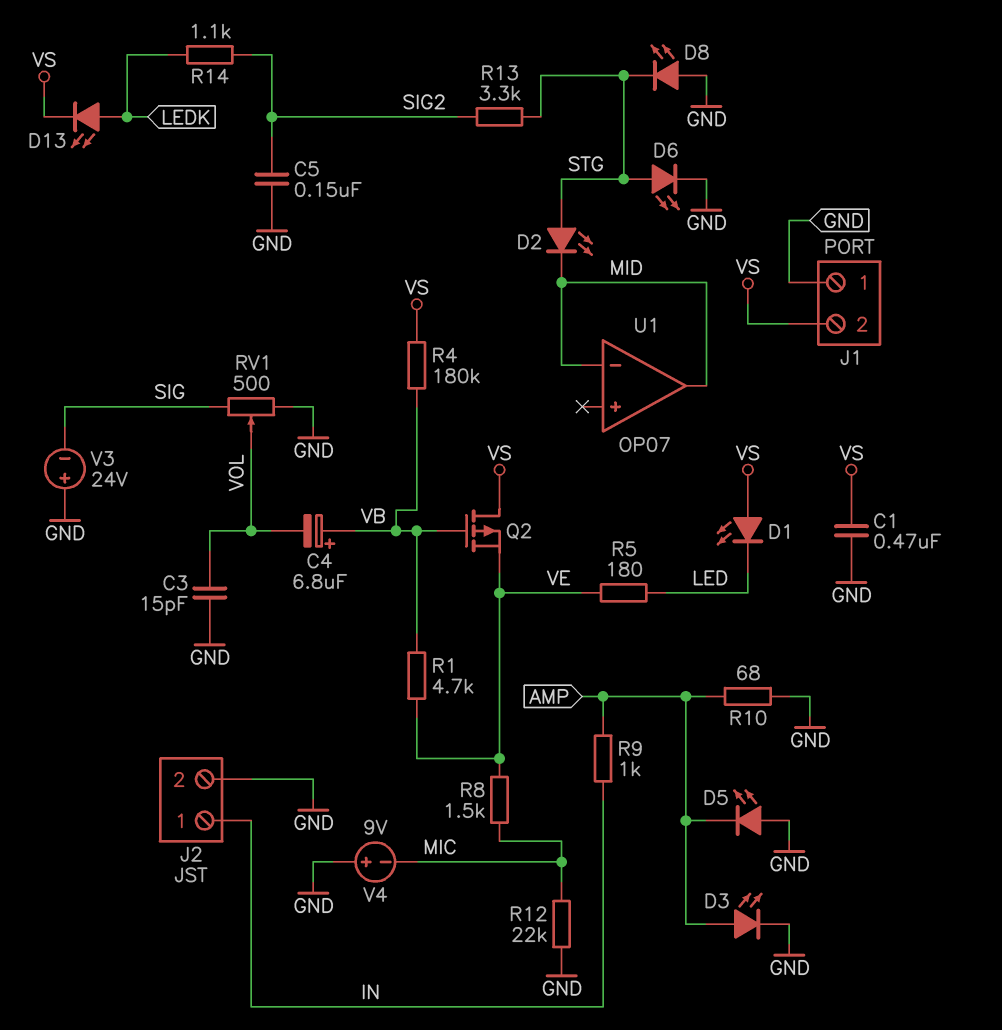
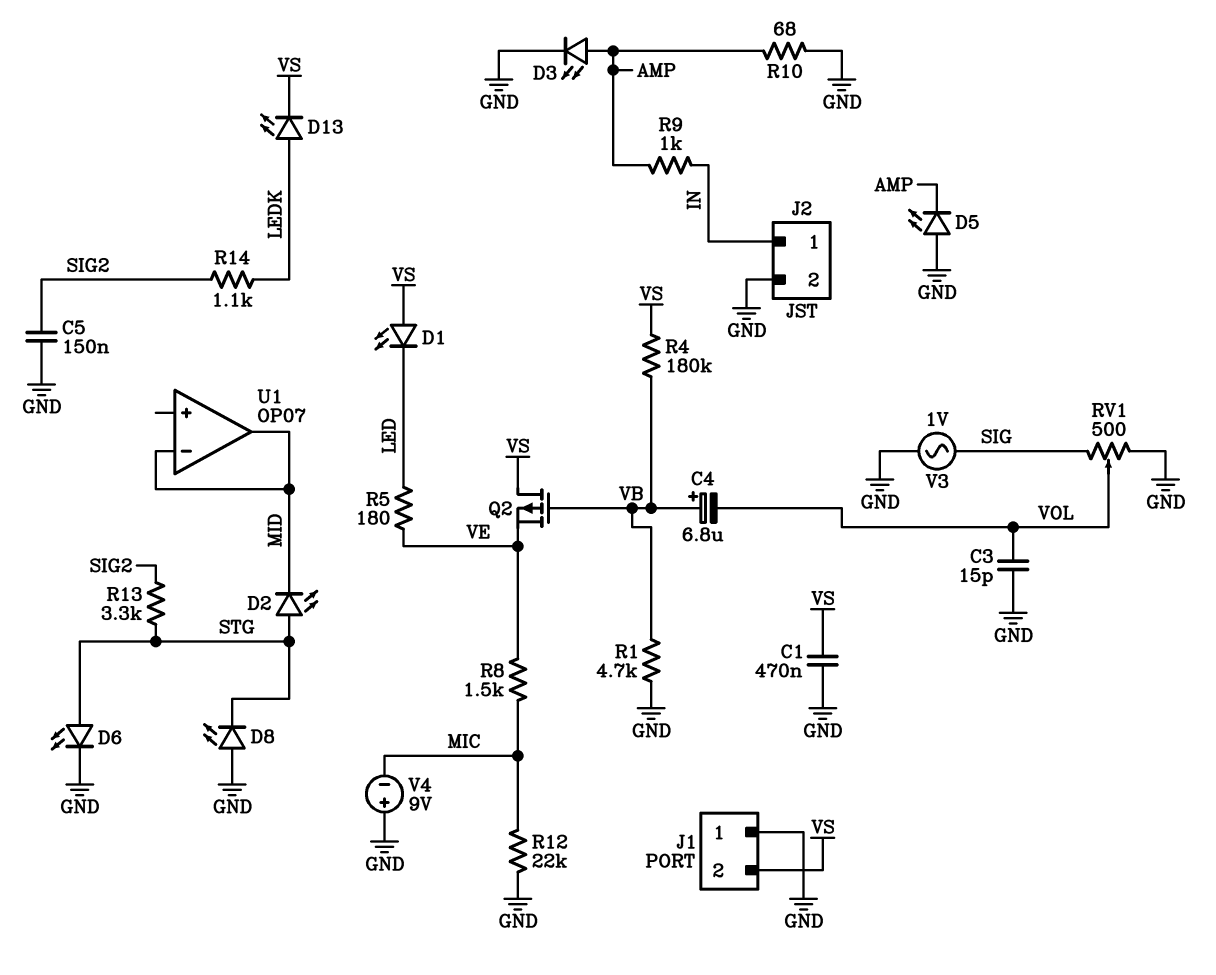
R1: 4.7k (VB, VE) -> 4.7k (GND, VB)
V3: 24V (plus GND, minus SIG) -> AC 1V (GND, SIG)

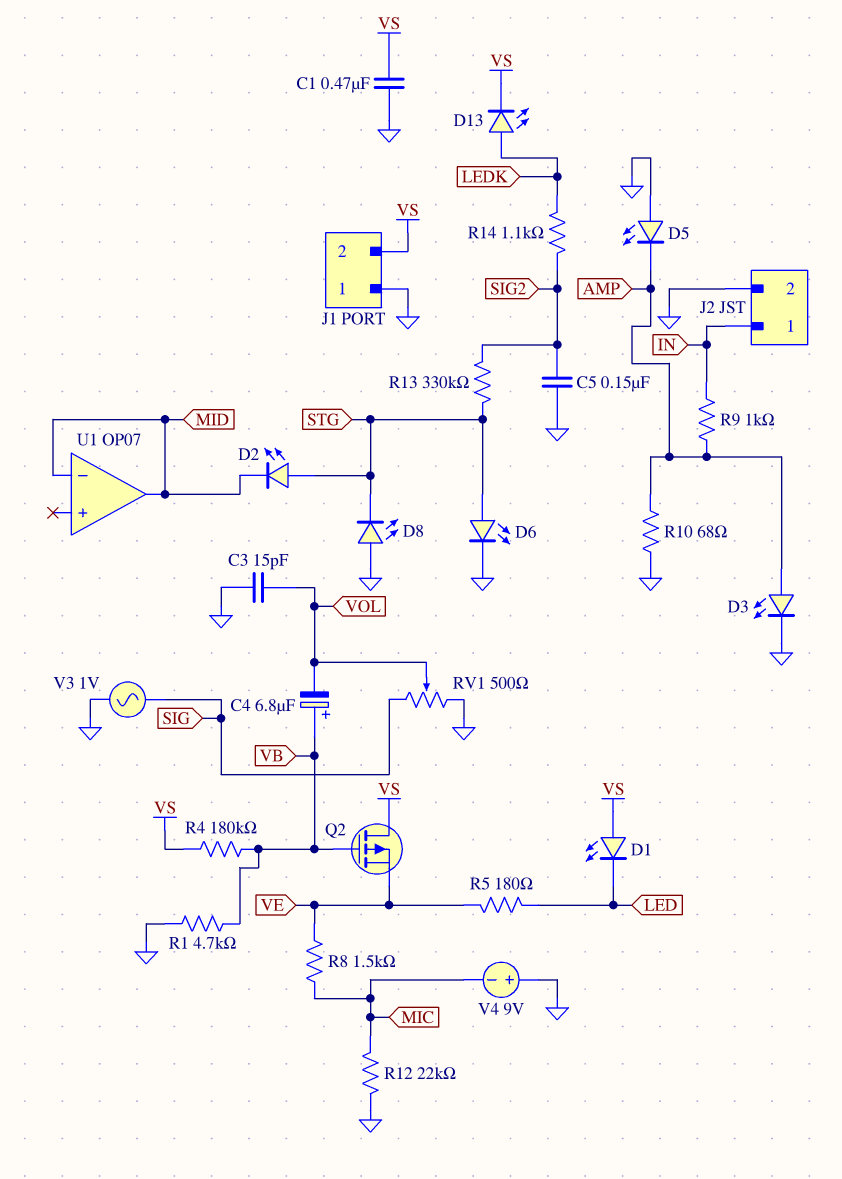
R13: 3.3k (SIG2, STG) -> 330k (SIG2, STG)

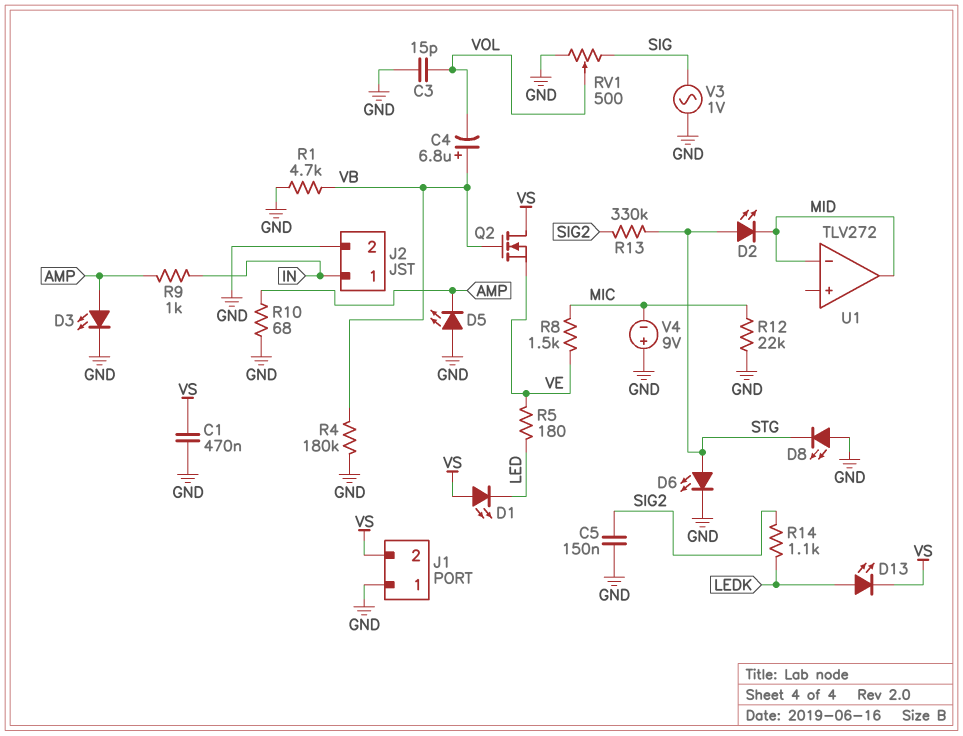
Q2: PMOS (G VB, D VS, S VE) -> NMOS (G VB, D VS, S VE)
R4: 180k (VB, VS) -> 180k (GND, VB)
U1: OP07 -> TLV272

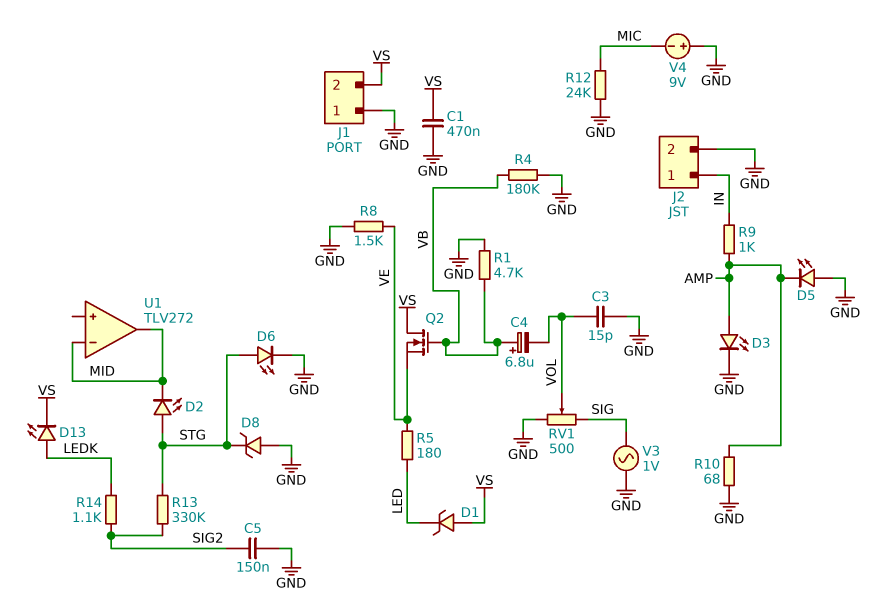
D1: LED (A VS, K LED) -> zener (A VS, K LED)
D8: LED (A GND, K STG) -> zener (A GND, K STG)
R8: 1.5k (MIC, VE) -> 1.5k (GND, VE)
R12: 22k (GND, MIC) -> 24k (GND, MIC)

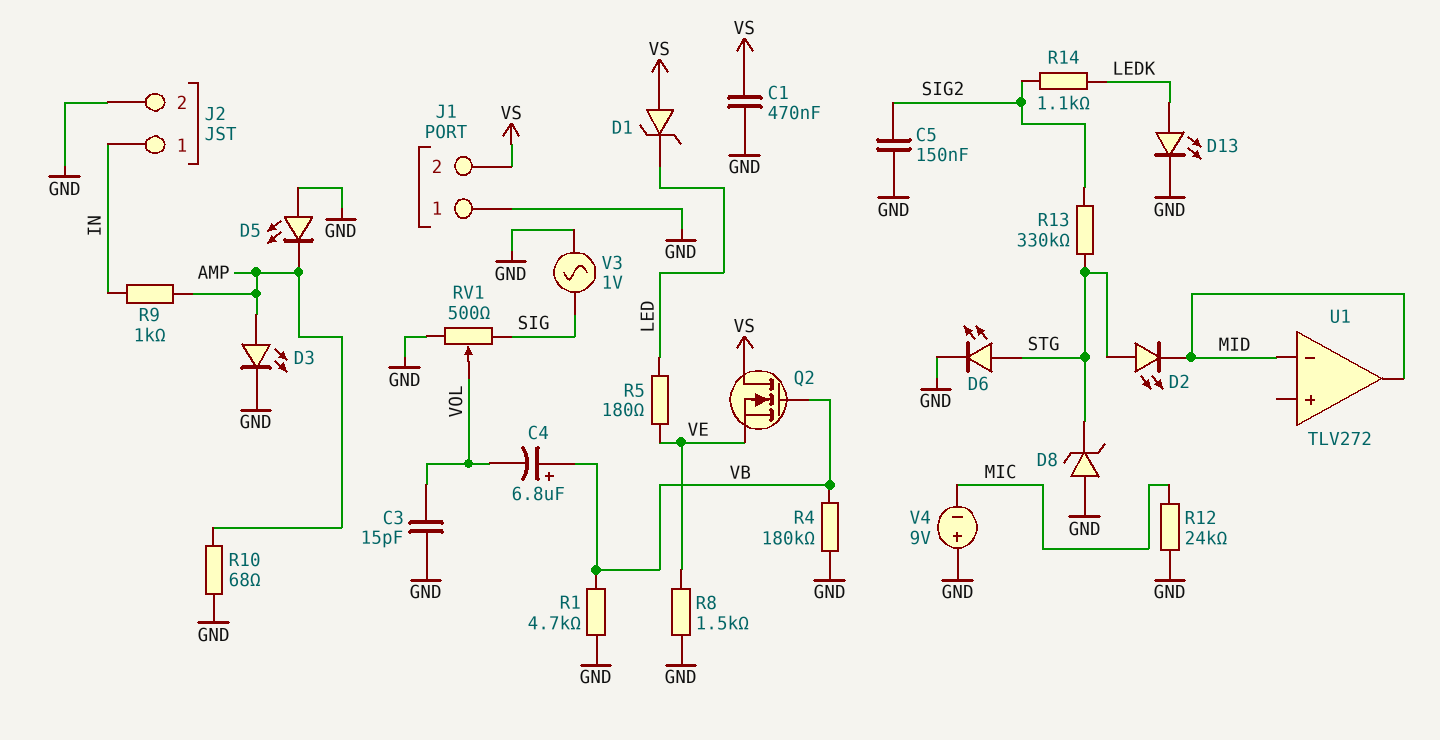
D13: LED (A LEDK, K VS) -> LED (A LEDK, K GND)

